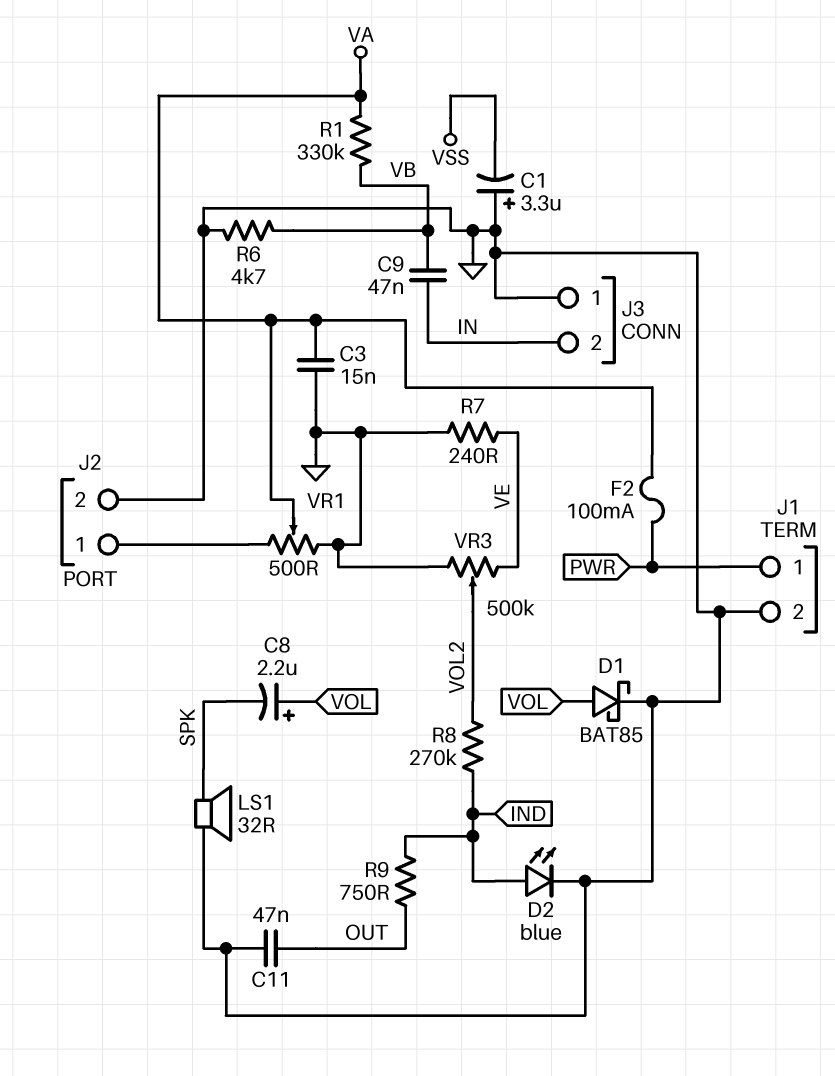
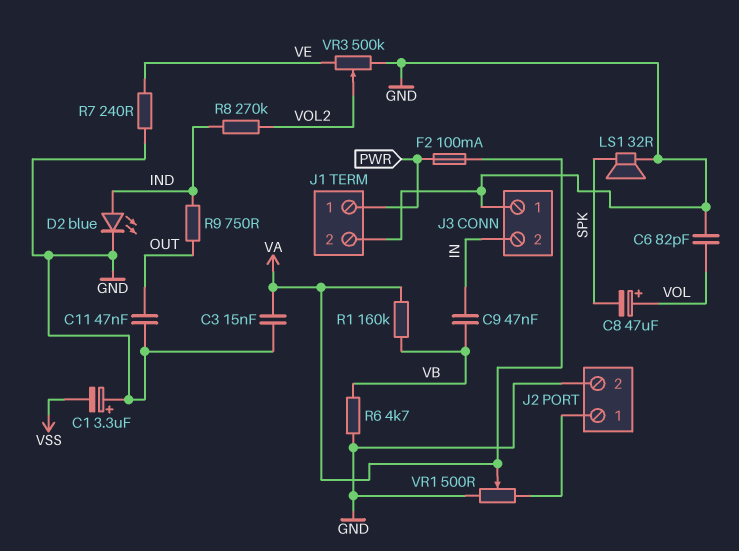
C6: none -> 82pF (GND, VOL)
C8: 2.2uF (plus VOL, minus SPK) -> 47uF (plus VOL, minus SPK)
D1: schottky BAT85 (A VOL, K GND) -> none
R1: 330k (VA, VB) -> 160k (VA, VB)

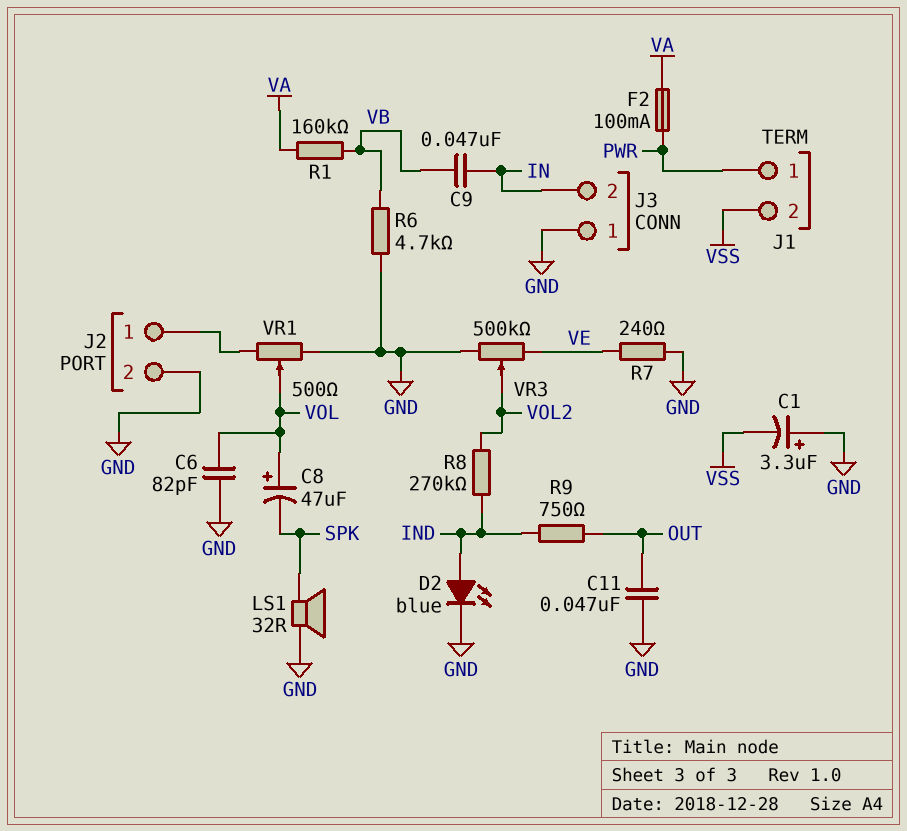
C3: 15nF (GND, VA) -> none
J1 pin 2: GND -> VSS
VR1: 500 (GND, J2/1, wiper VA) -> 500 (GND, J2/1, wiper VOL)

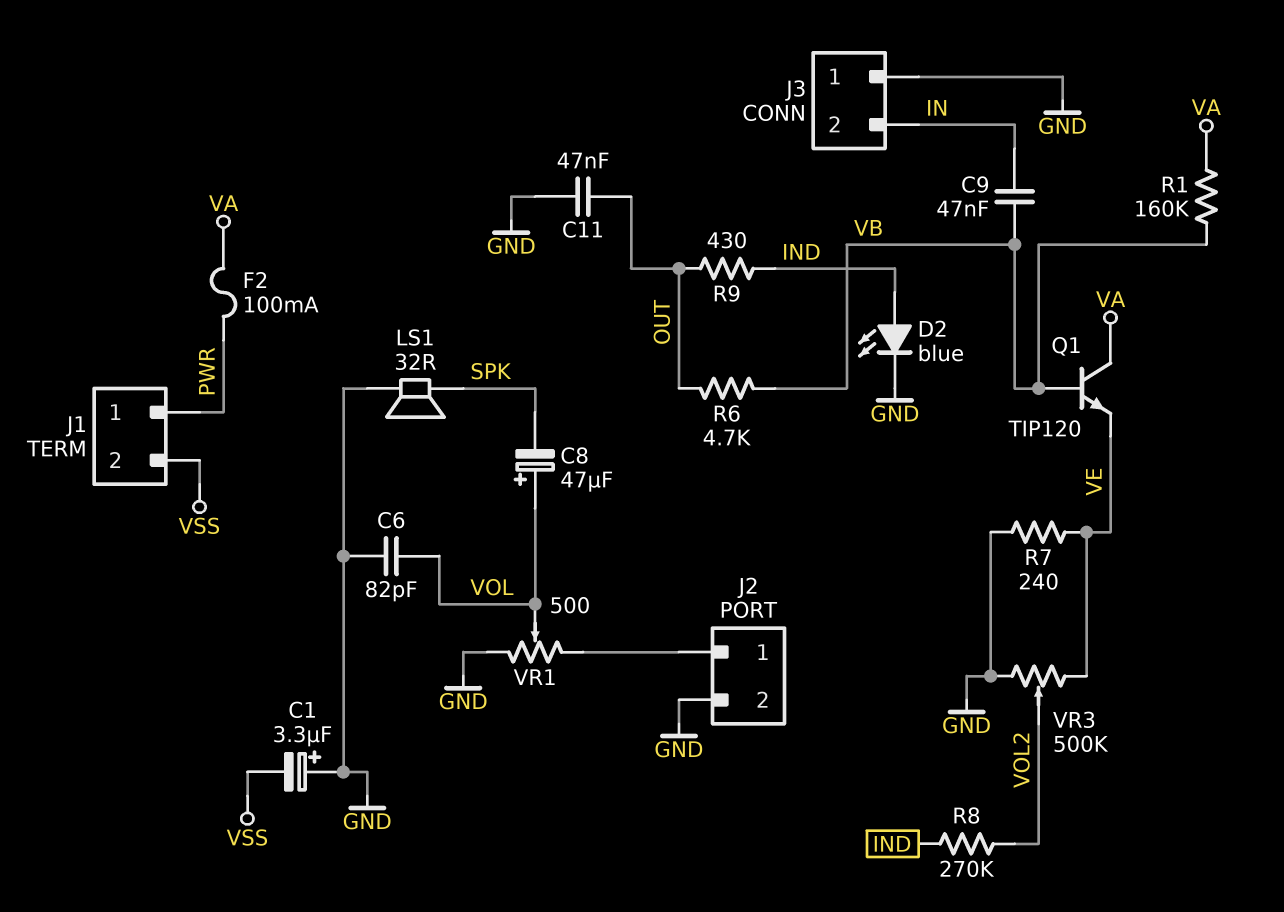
Q1: none -> NPN TIP120 (B VB, C VA, E VE)
R6: 4.7k (GND, VB) -> 4.7k (OUT, VB)
R9: 750 (IND, OUT) -> 430 (IND, OUT)

